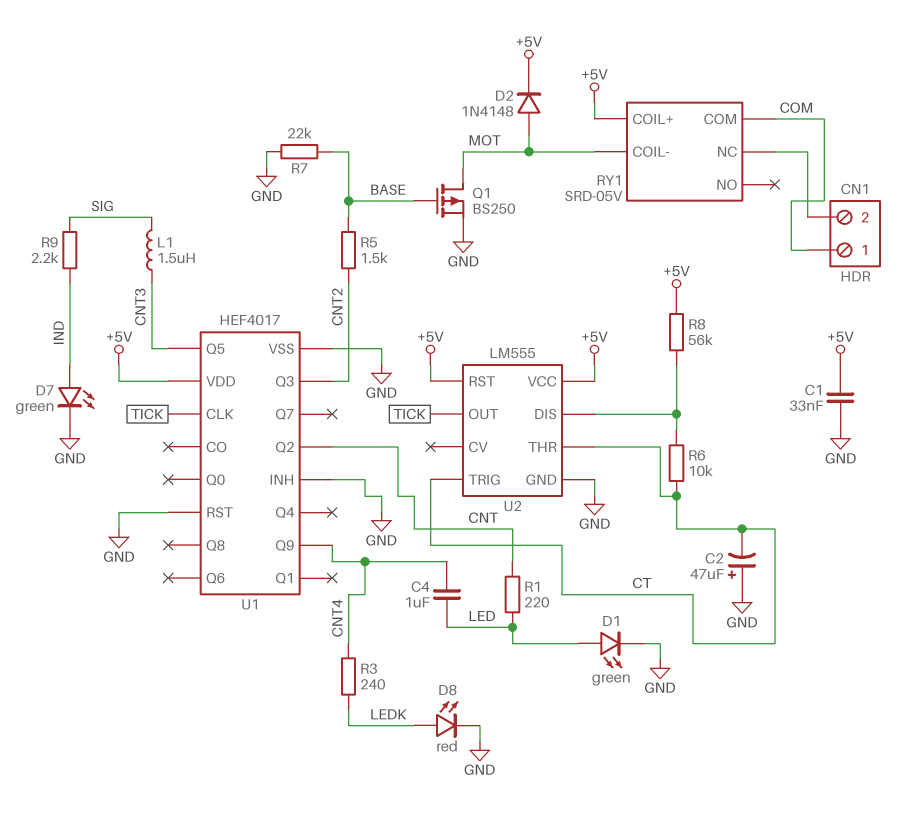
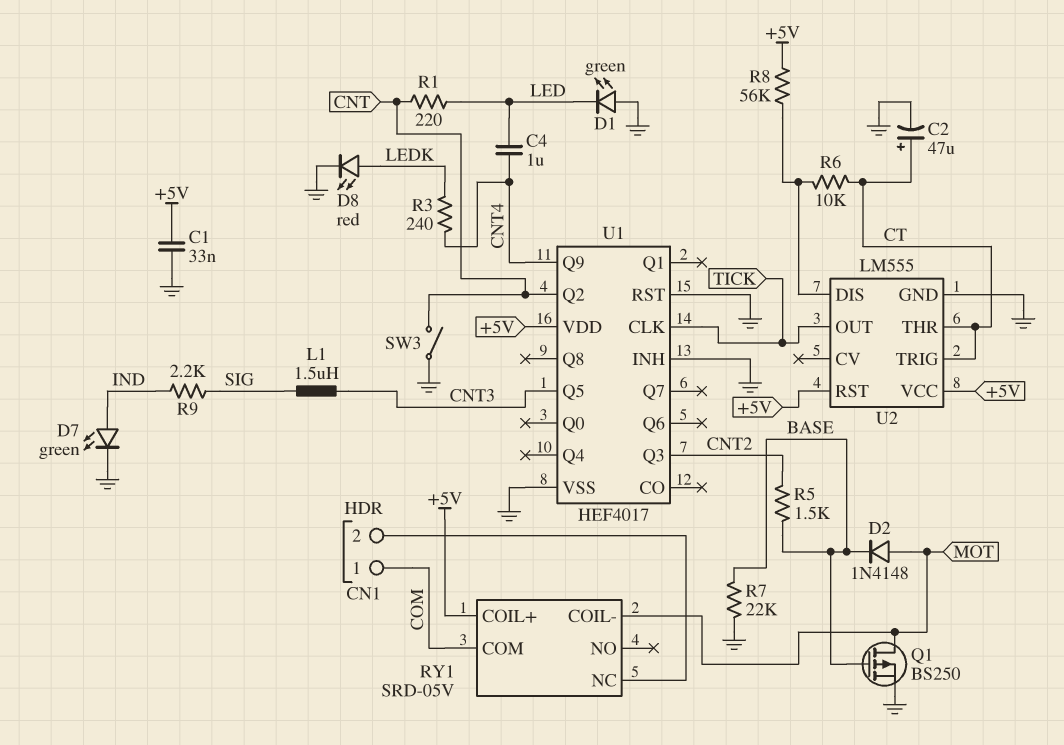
C2: 47uF (plus GND, minus CT) -> 47uF (plus CT, minus GND)
D1: LED green (A LED, K GND) -> LED green (A GND, K LED)
D2: diode 1N4148 (A MOT, K +5V) -> diode 1N4148 (A MOT, K BASE)
SW3: none -> switch (CNT, GND)

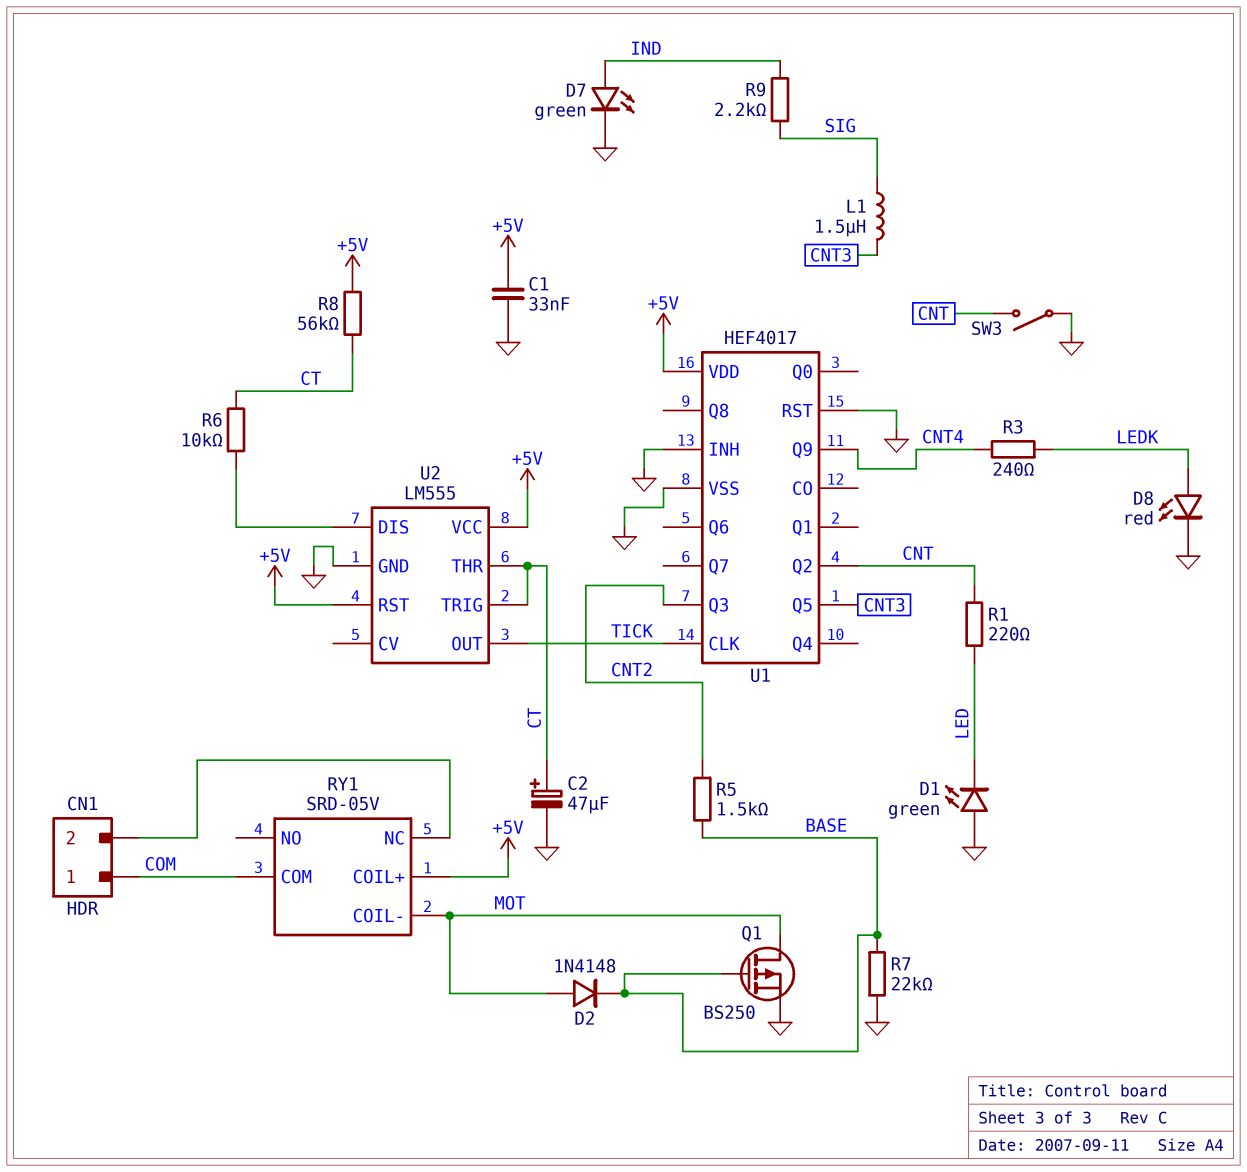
C4: 1uF (CNT4, LED) -> none
R8: 56k (+5V, U2/DIS) -> 56k (+5V, CT)

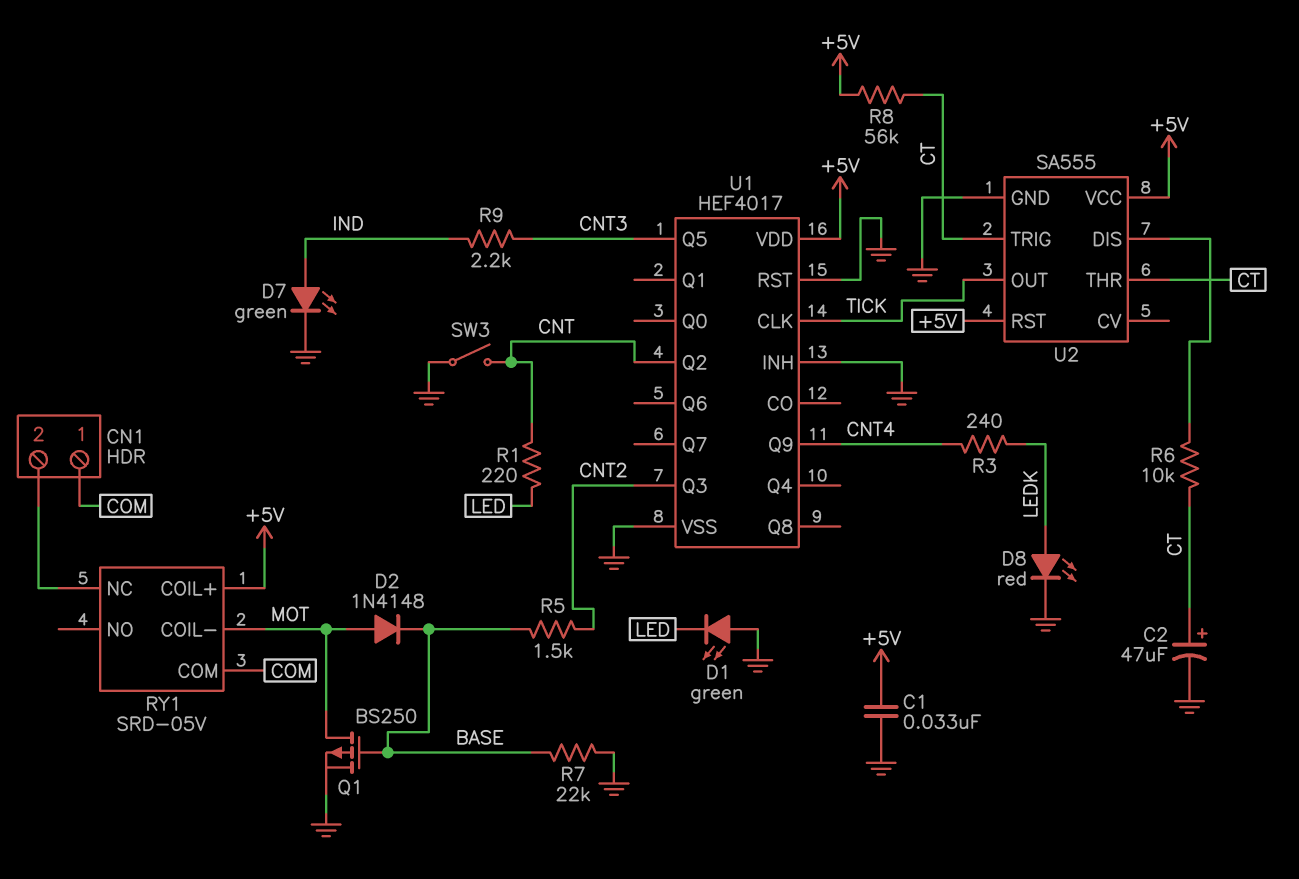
L1: 1.5uH (CNT3, SIG) -> none
R9: 2.2k (IND, SIG) -> 2.2k (CNT3, IND)
U2: LM555 -> SA555

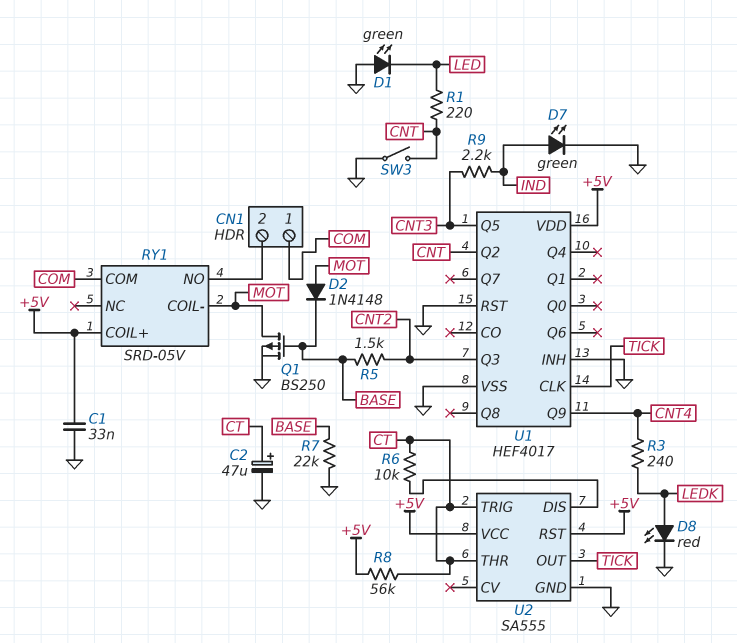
RY1 pin NC: CN1/2 -> none
RY1 pin NO: none -> CN1/2

